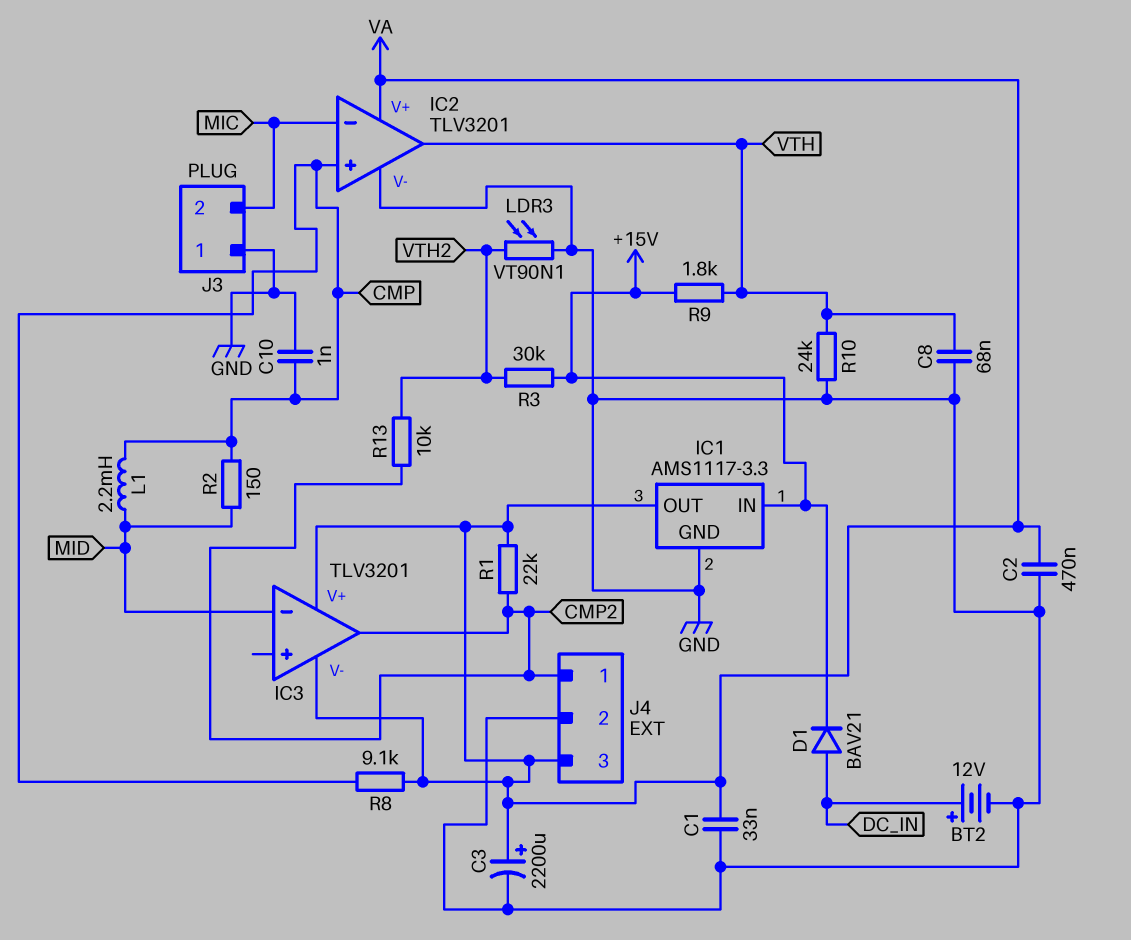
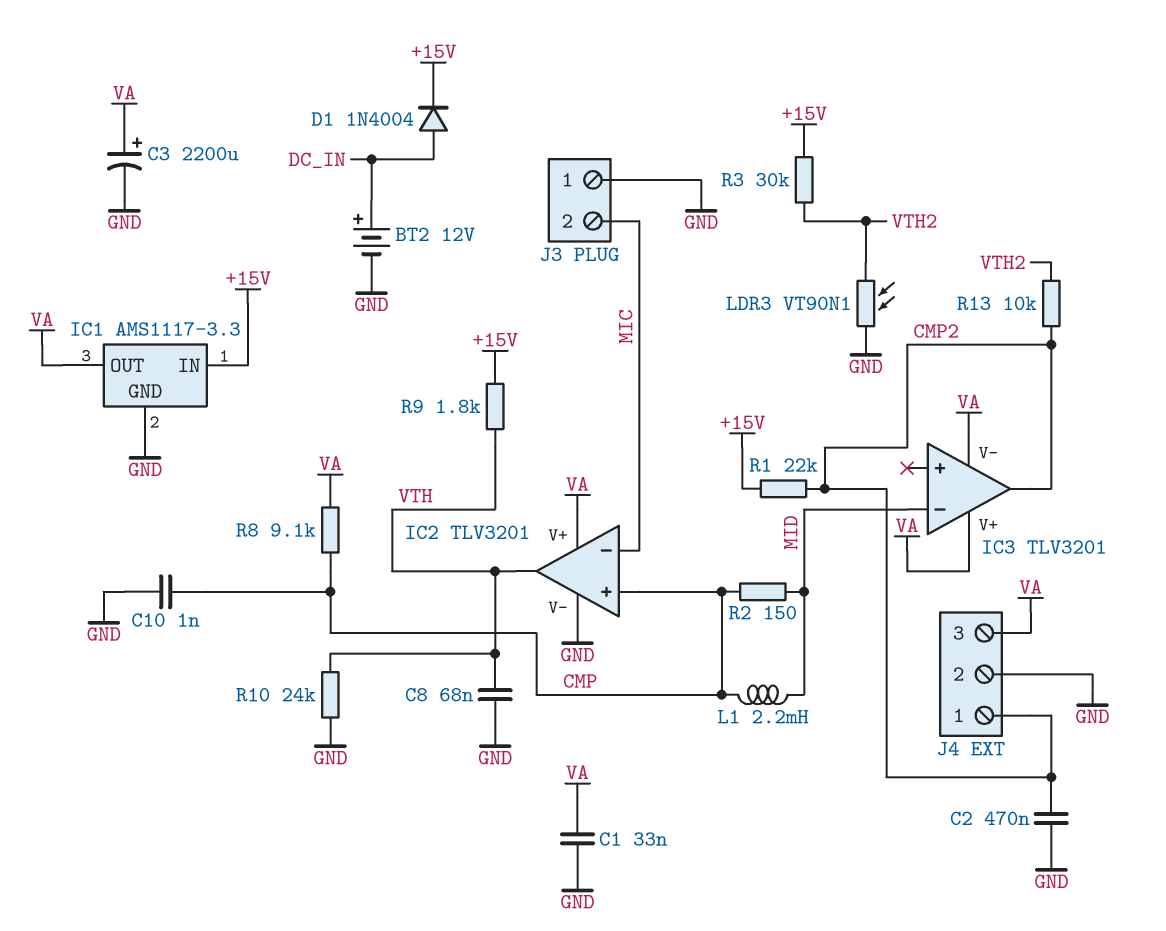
C2: 470nF (GND, VA) -> 470nF (CMP2, GND)
D1: diode BAV21 (A DC_IN, K +15V) -> diode 1N4004 (A DC_IN, K +15V)
R1: 22k (CMP2, VA) -> 22k (+15V, CMP2)

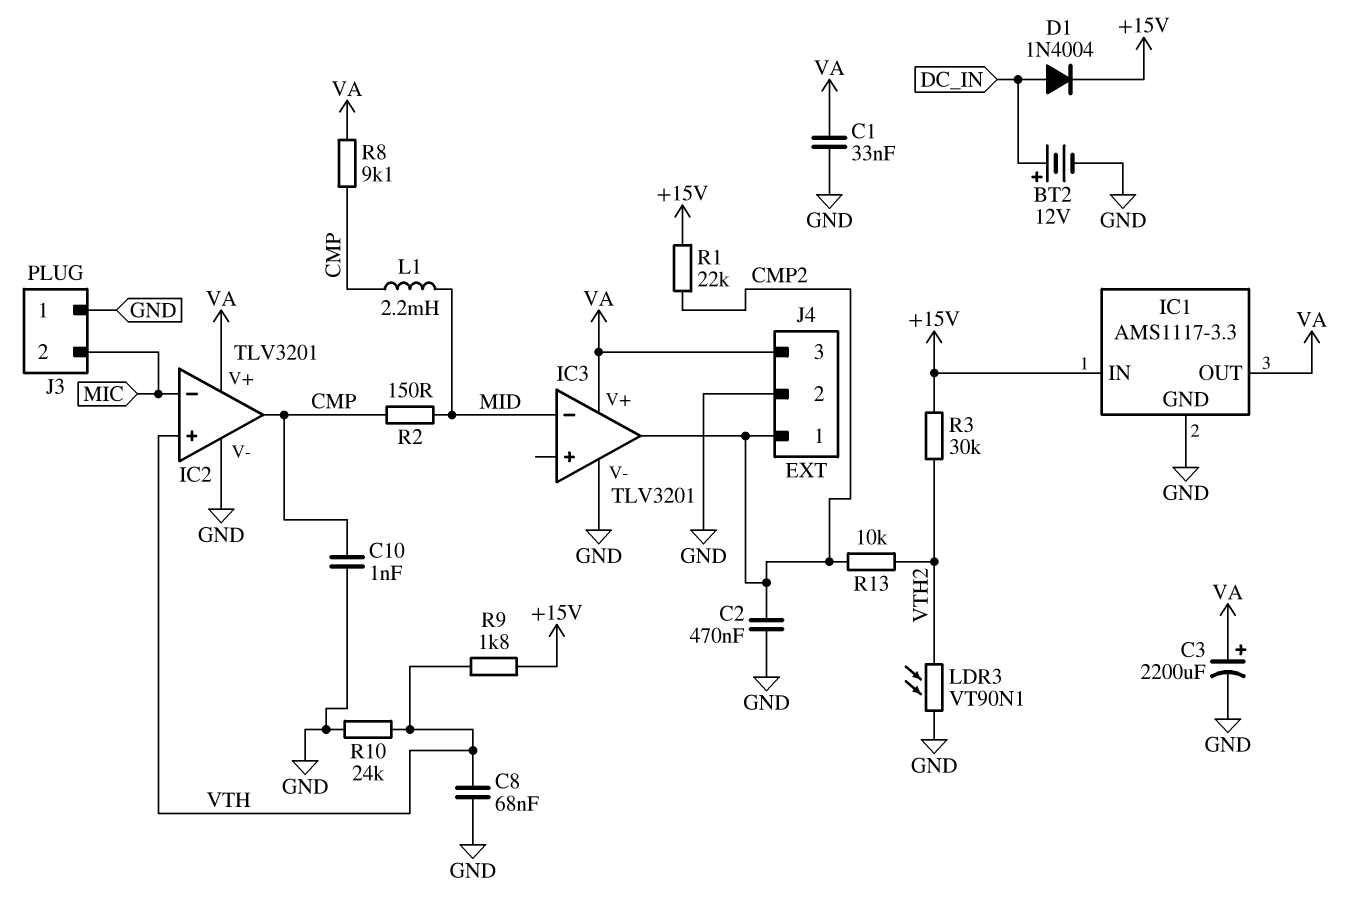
IC2 pin in+: CMP -> VTH
IC2 pin out: VTH -> CMP
IC3 pin V-: VA -> GND

